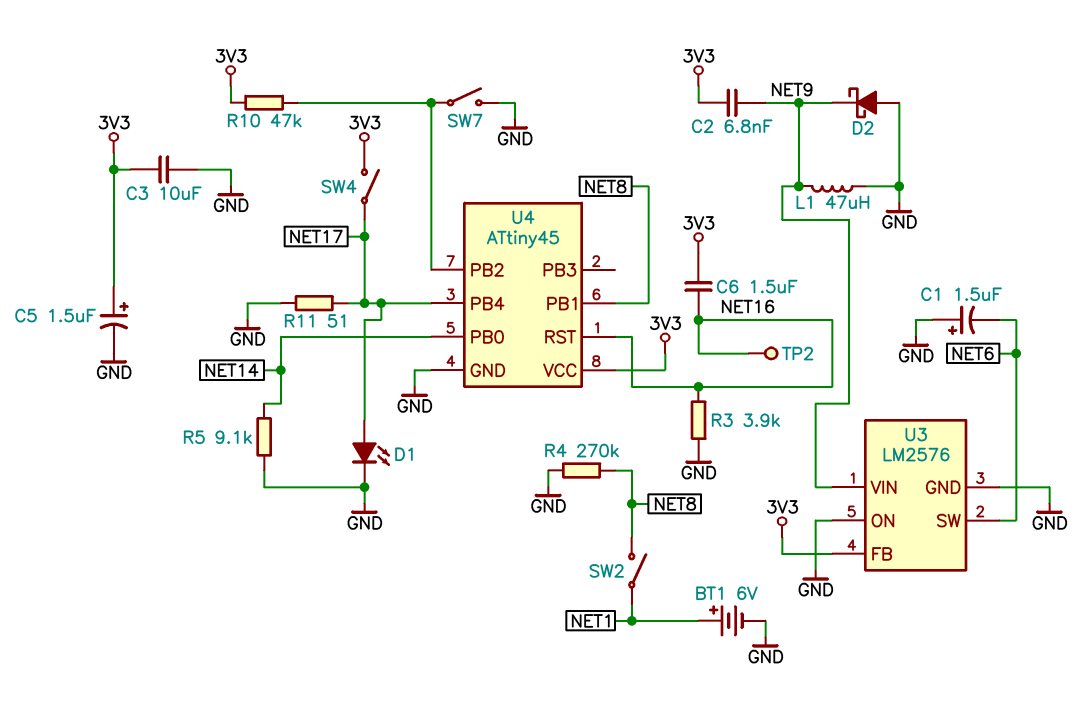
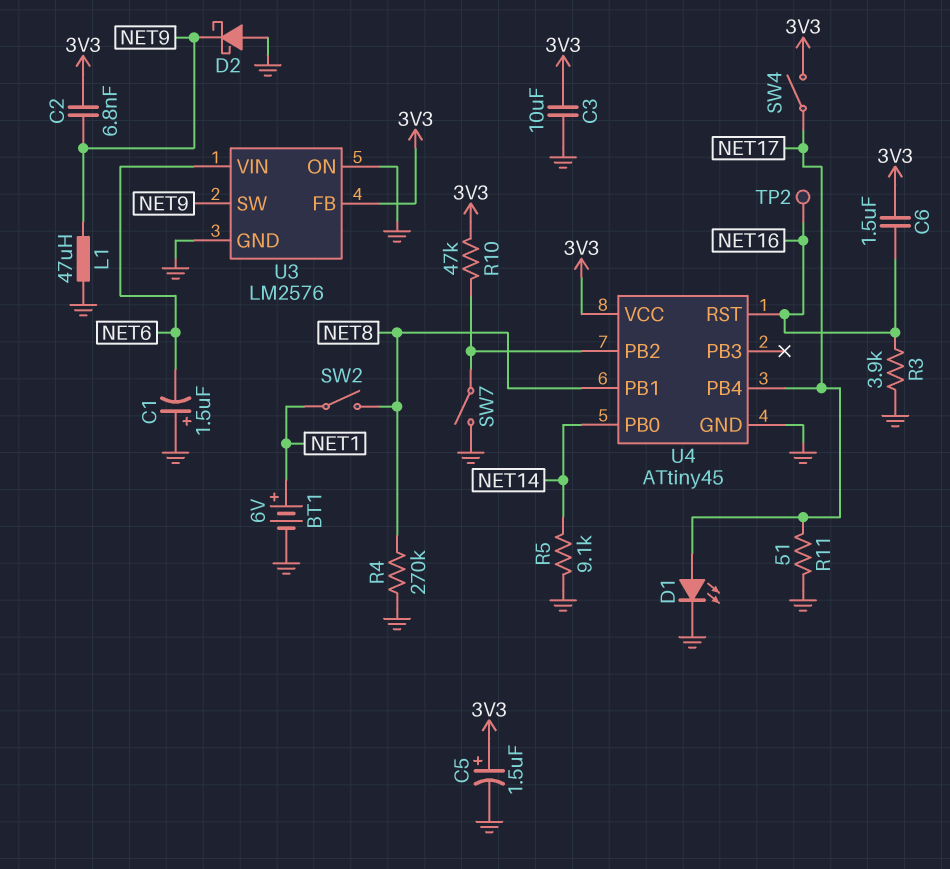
U3 pin SW: NET6 -> NET9
U3 pin VIN: NET9 -> NET6

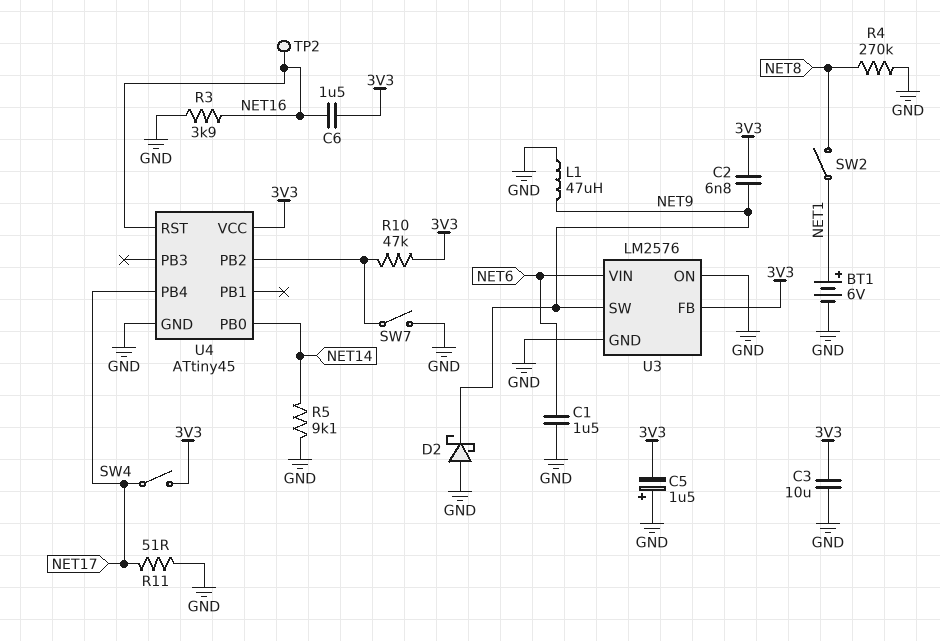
C1: 1.5uF (plus GND, minus NET6) -> 1.5uF (GND, NET6)
C5: 1.5uF (plus 3V3, minus GND) -> 1.5uF (plus GND, minus 3V3)
D1: LED (A NET17, K GND) -> none
U4 pin PB1: NET8 -> none

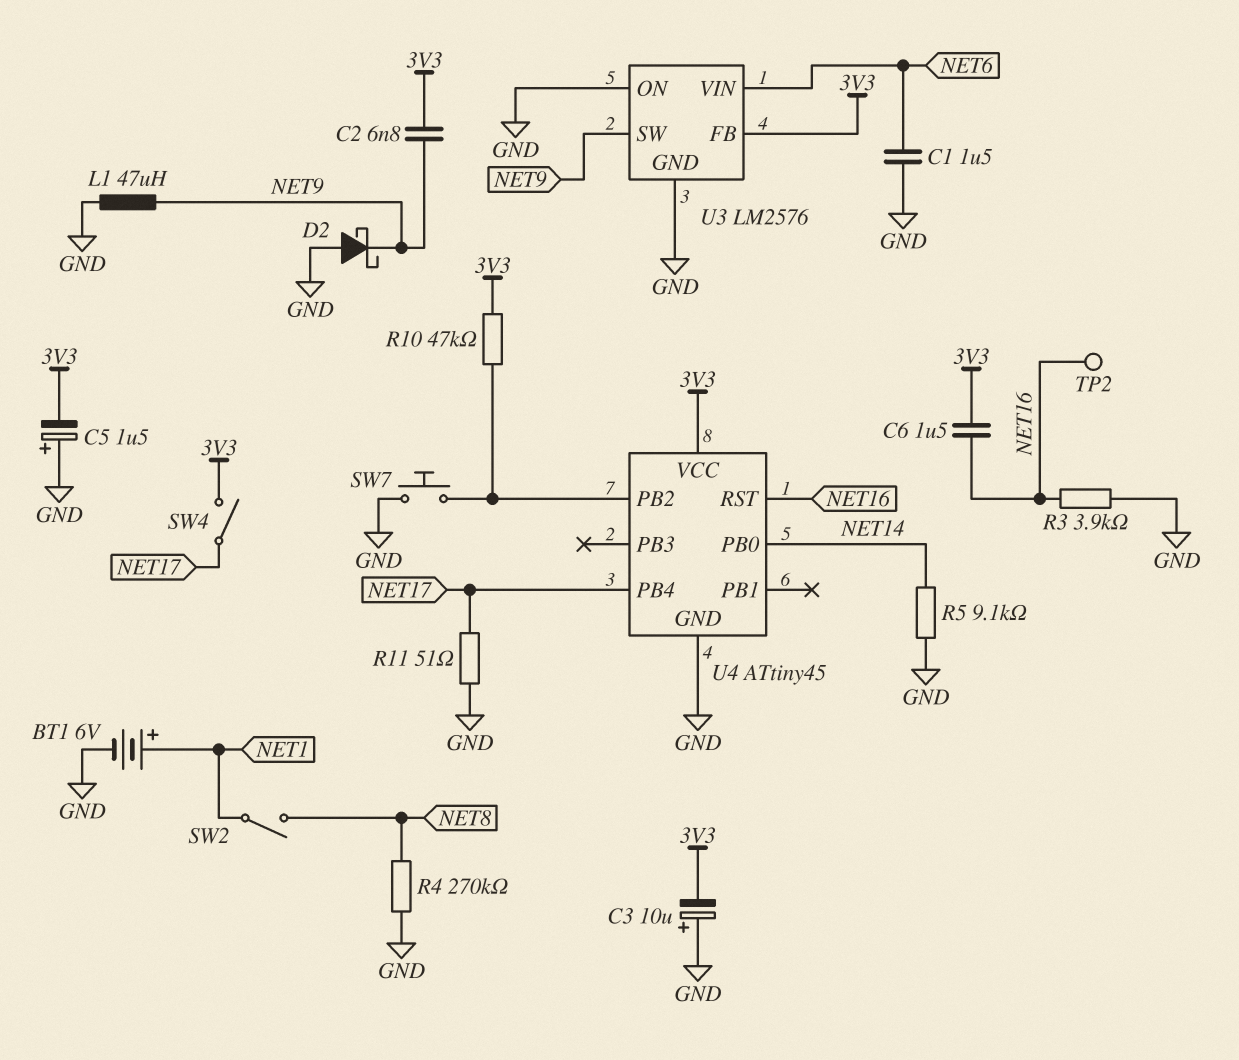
C3: 10uF (3V3, GND) -> 10uF (plus GND, minus 3V3)
SW7: switch (GND, U4/PB2) -> button (GND, U4/PB2)

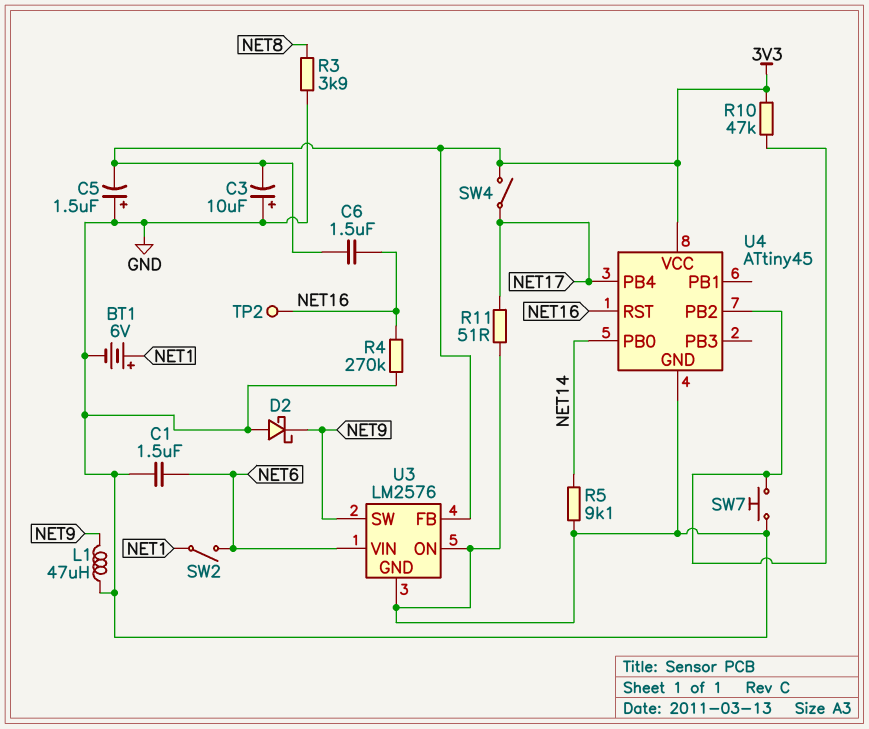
C2: 6.8nF (3V3, NET9) -> none
R3: 3.9k (GND, NET16) -> 3.9k (GND, NET8)
R4: 270k (GND, NET8) -> 270k (GND, NET16)
SW2: switch (NET1, NET8) -> switch (NET1, NET6)

